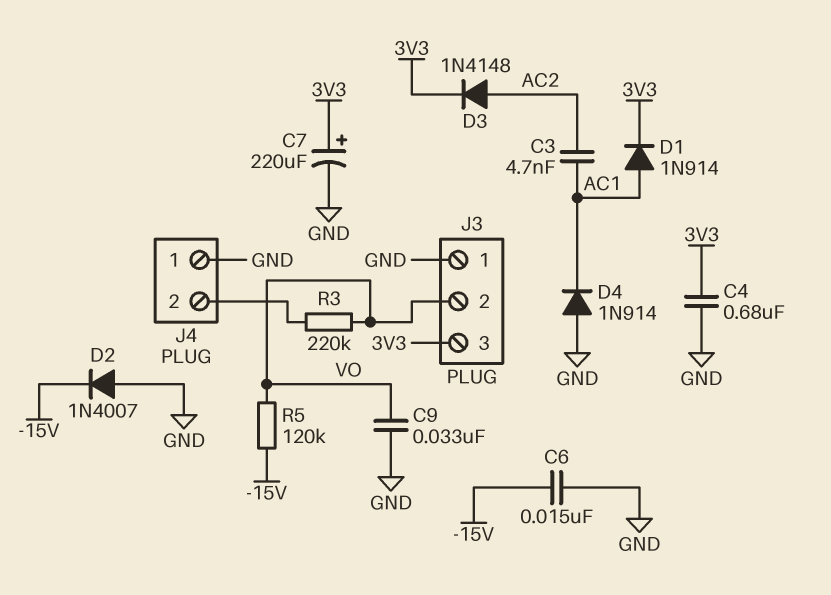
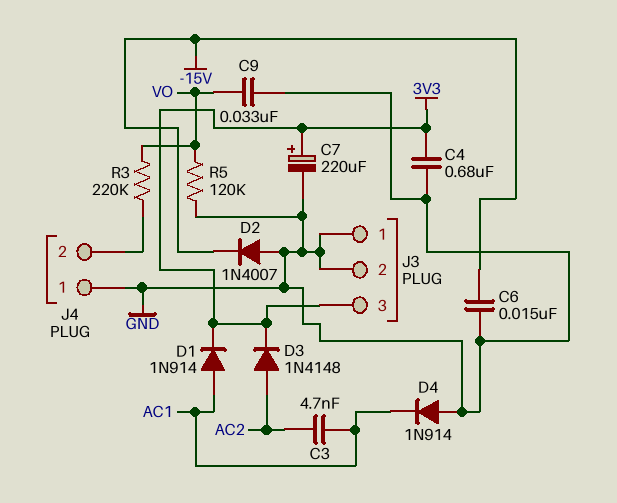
J3 pin 2: VO -> GND
R5: 120k (-15V, VO) -> 120k (GND, VO)

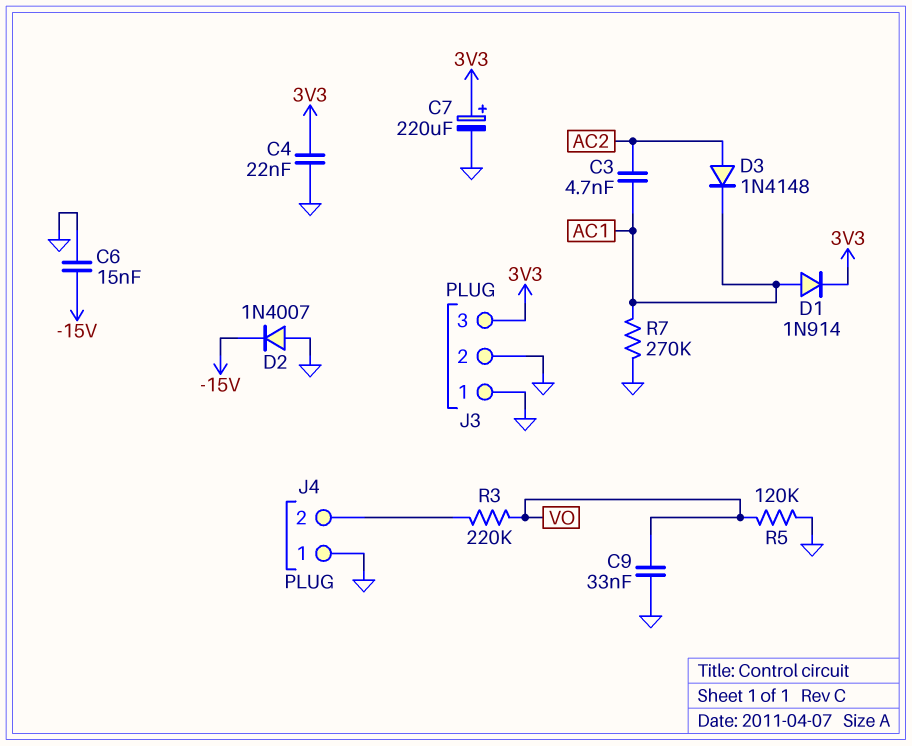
C4: 680nF (3V3, GND) -> 22nF (3V3, GND)
D3: diode 1N4148 (A AC2, K 3V3) -> diode 1N4148 (A AC2, K AC1)
D4: diode 1N914 (A GND, K AC1) -> none
R7: none -> 270k (AC1, GND)

